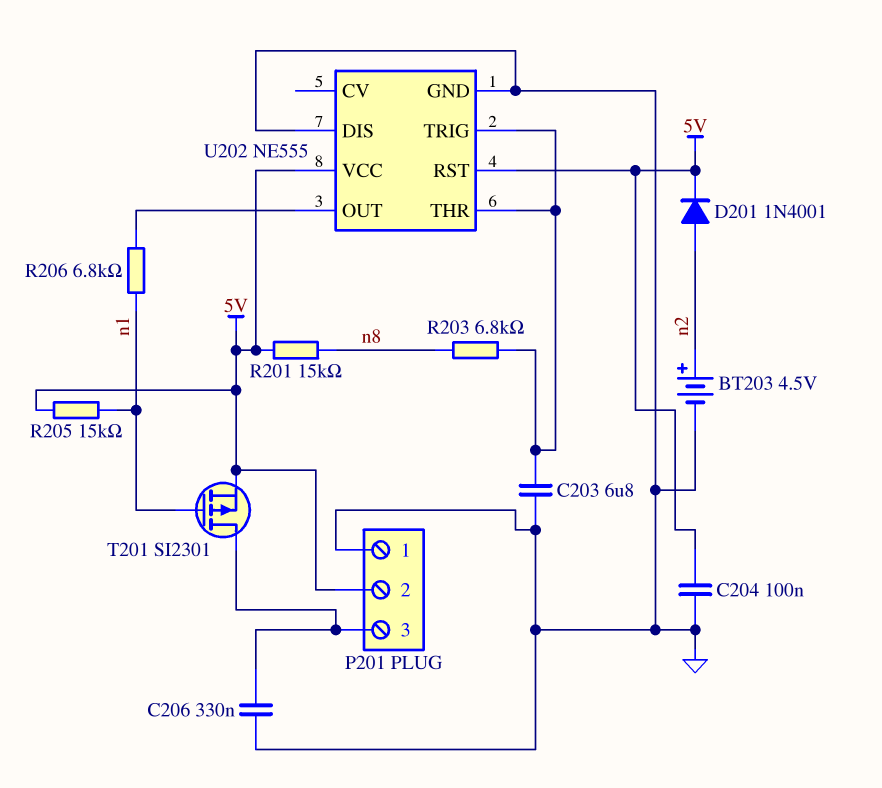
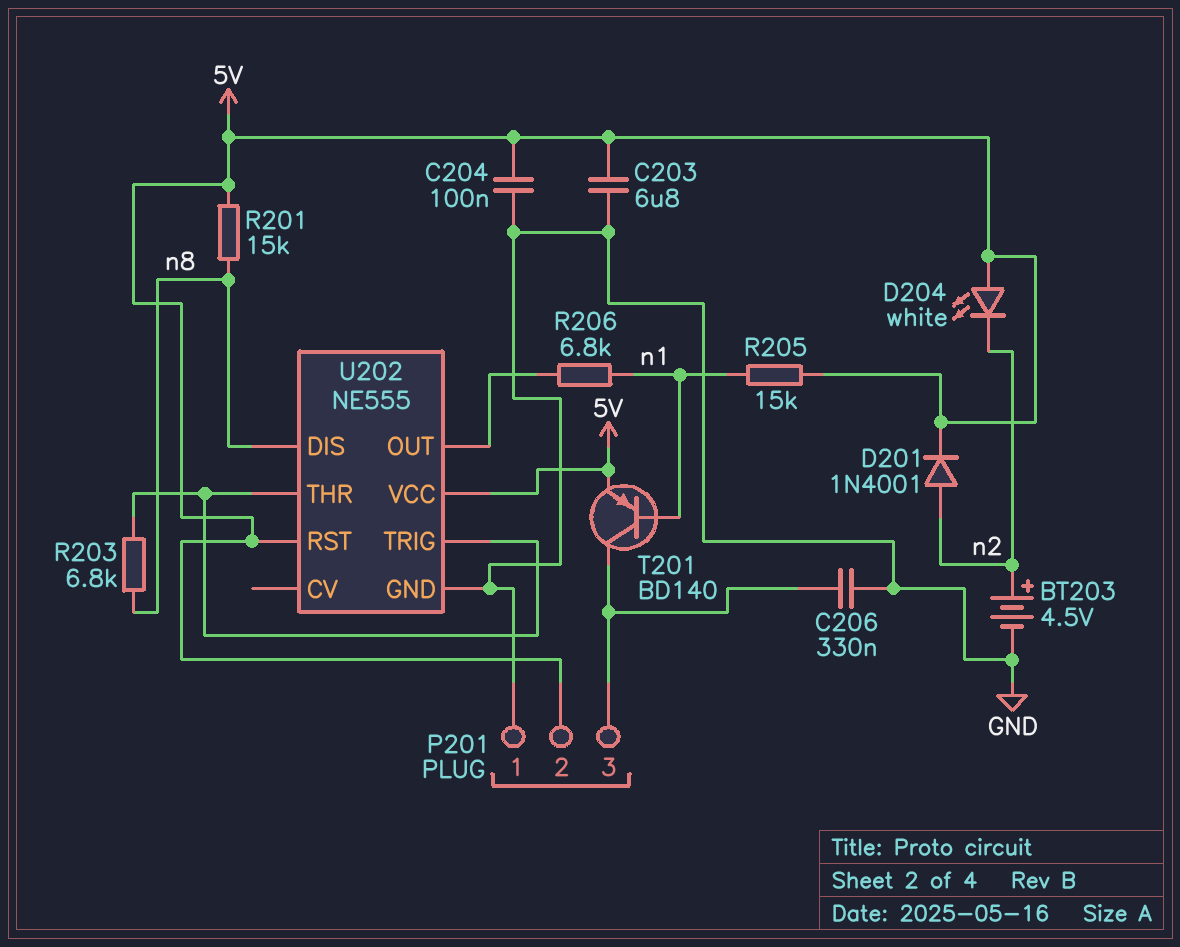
C203: 6.8uF (GND, U202/THR) -> 6.8uF (5V, GND)
D204: none -> LED white (A 5V, K n2)
T201: PMOS SI2301 (G n1, D P201/3, S 5V) -> PNP BD140 (B n1, C P201/3, E 5V)
U202 pin DIS: GND -> n8

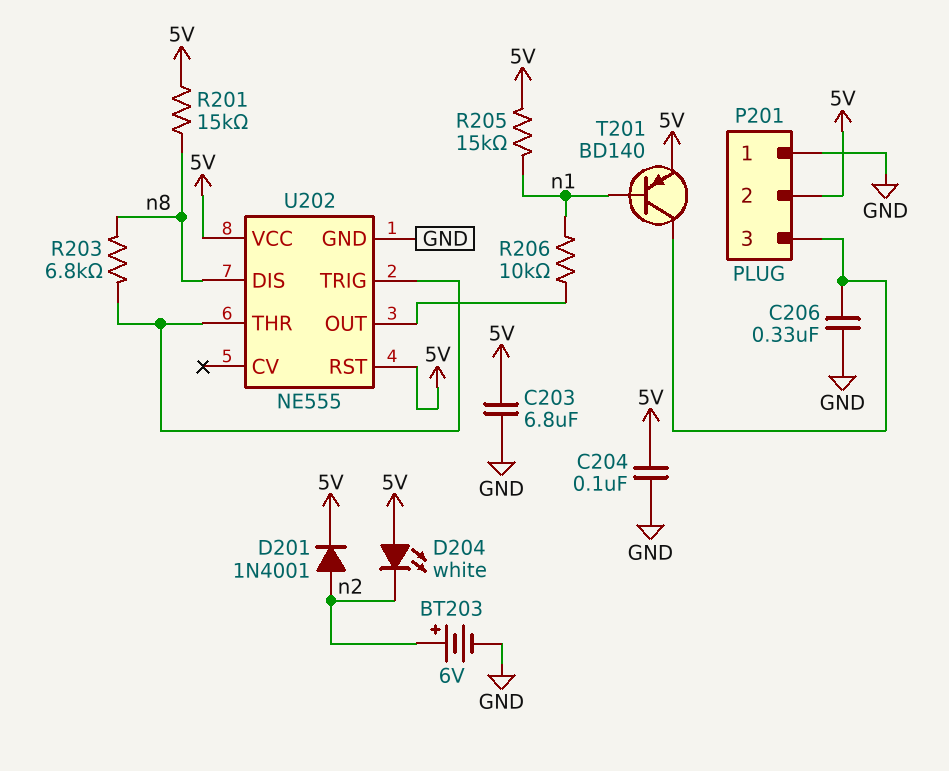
BT203: 4.5V (plus n2, minus GND) -> 6V (plus n2, minus GND)
R206: 6.8k (U202/OUT, n1) -> 10k (U202/OUT, n1)

